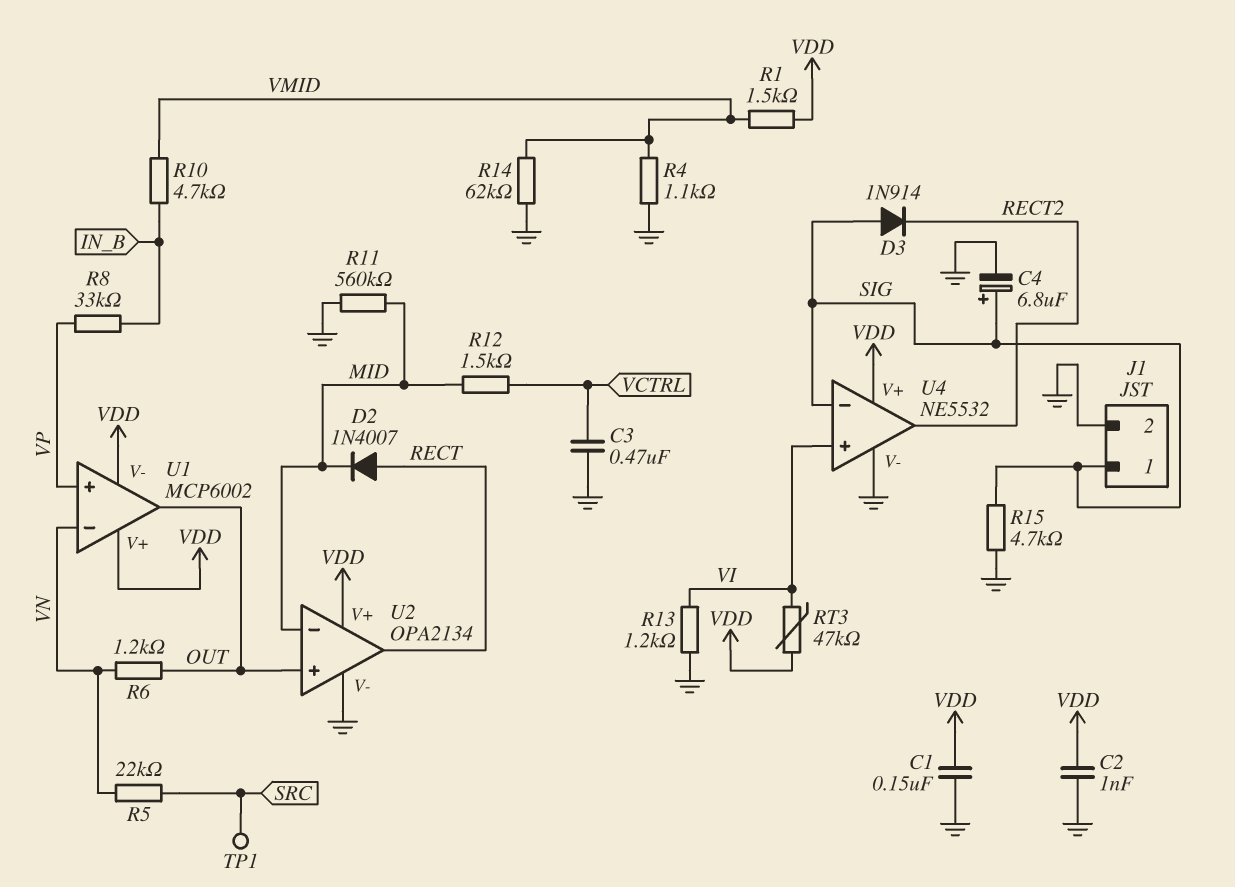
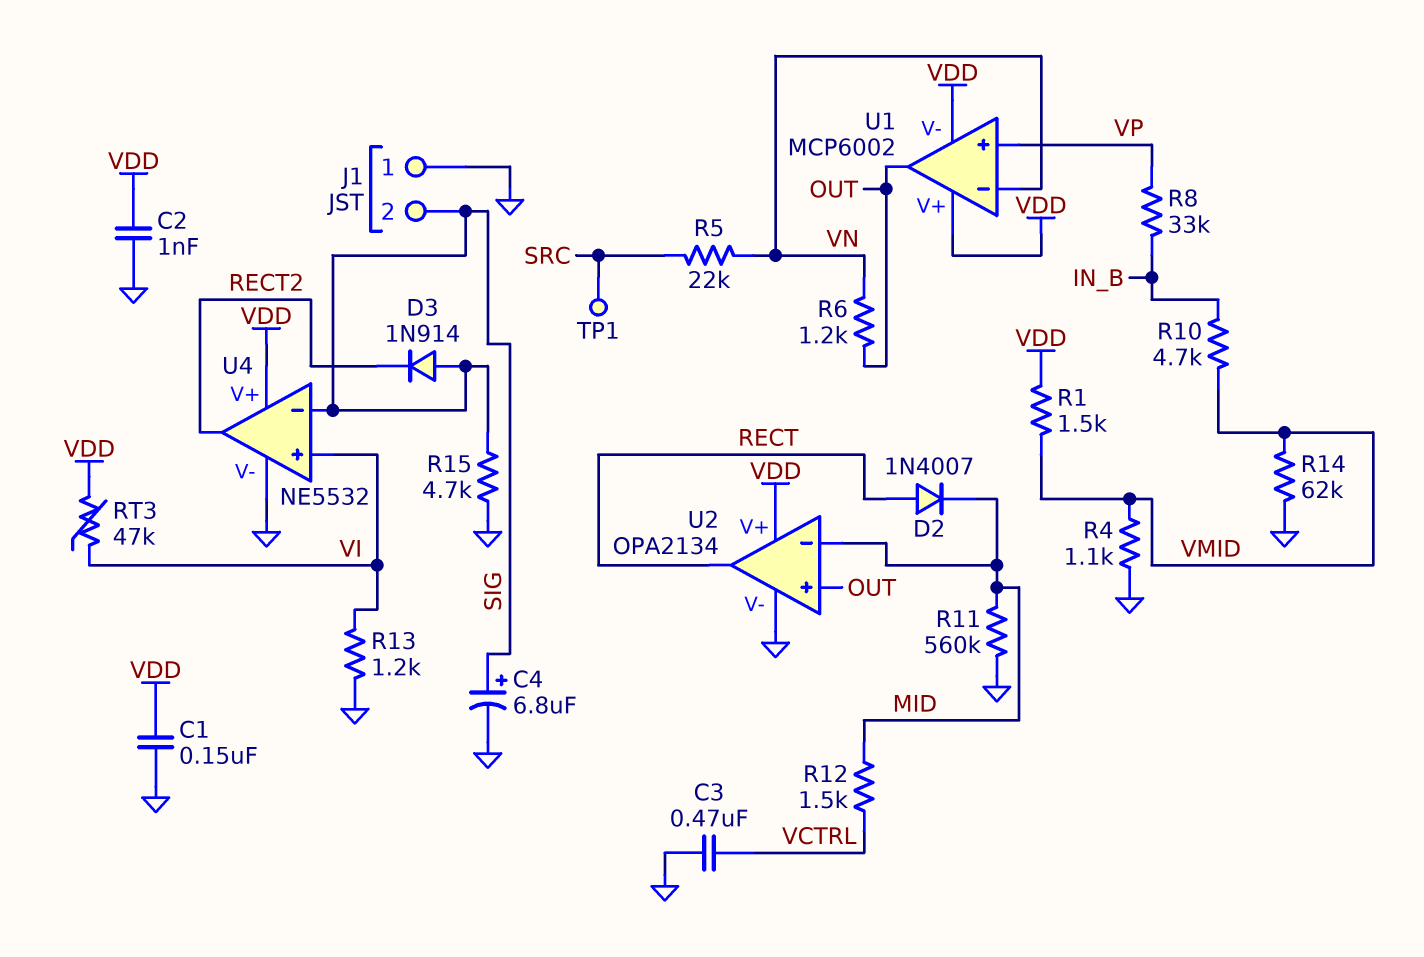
J1 pin 1: SIG -> GND
J1 pin 2: GND -> SIG

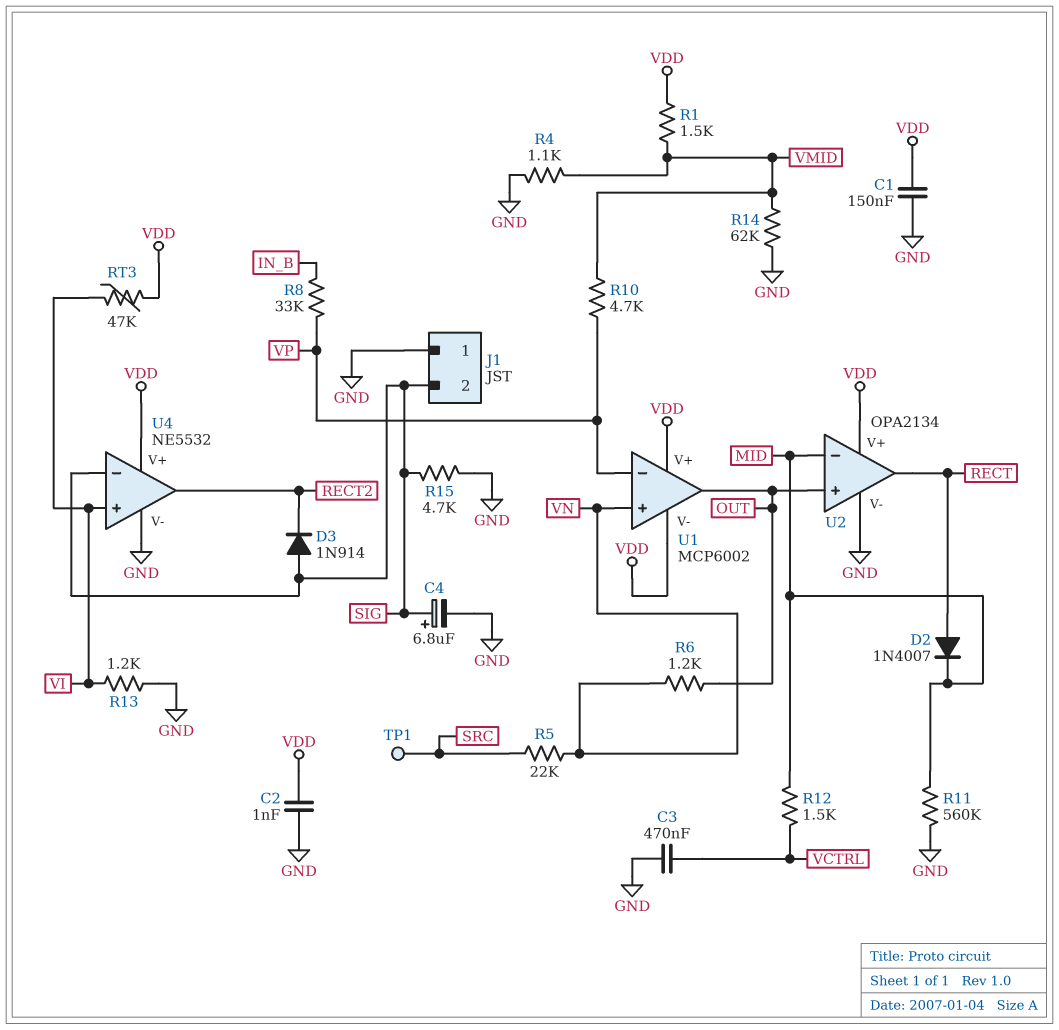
R10: 4.7k (IN_B, VMID) -> 4.7k (VMID, VP)
U1 pin in+: VP -> VN
U1 pin in-: VN -> VP

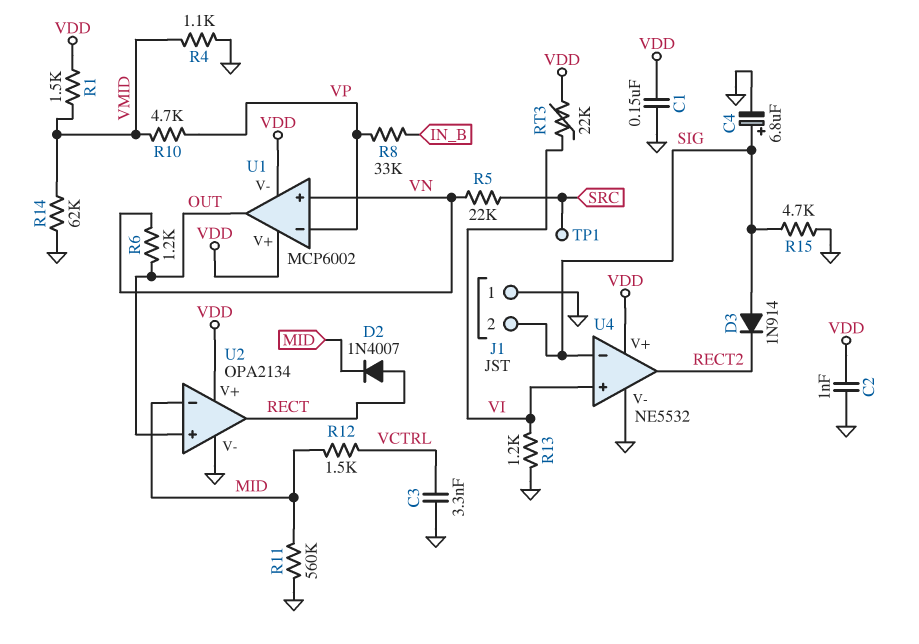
C3: 470nF (GND, VCTRL) -> 3.3nF (GND, VCTRL)
RT3: 47k (VDD, VI) -> 22k (VDD, VI)

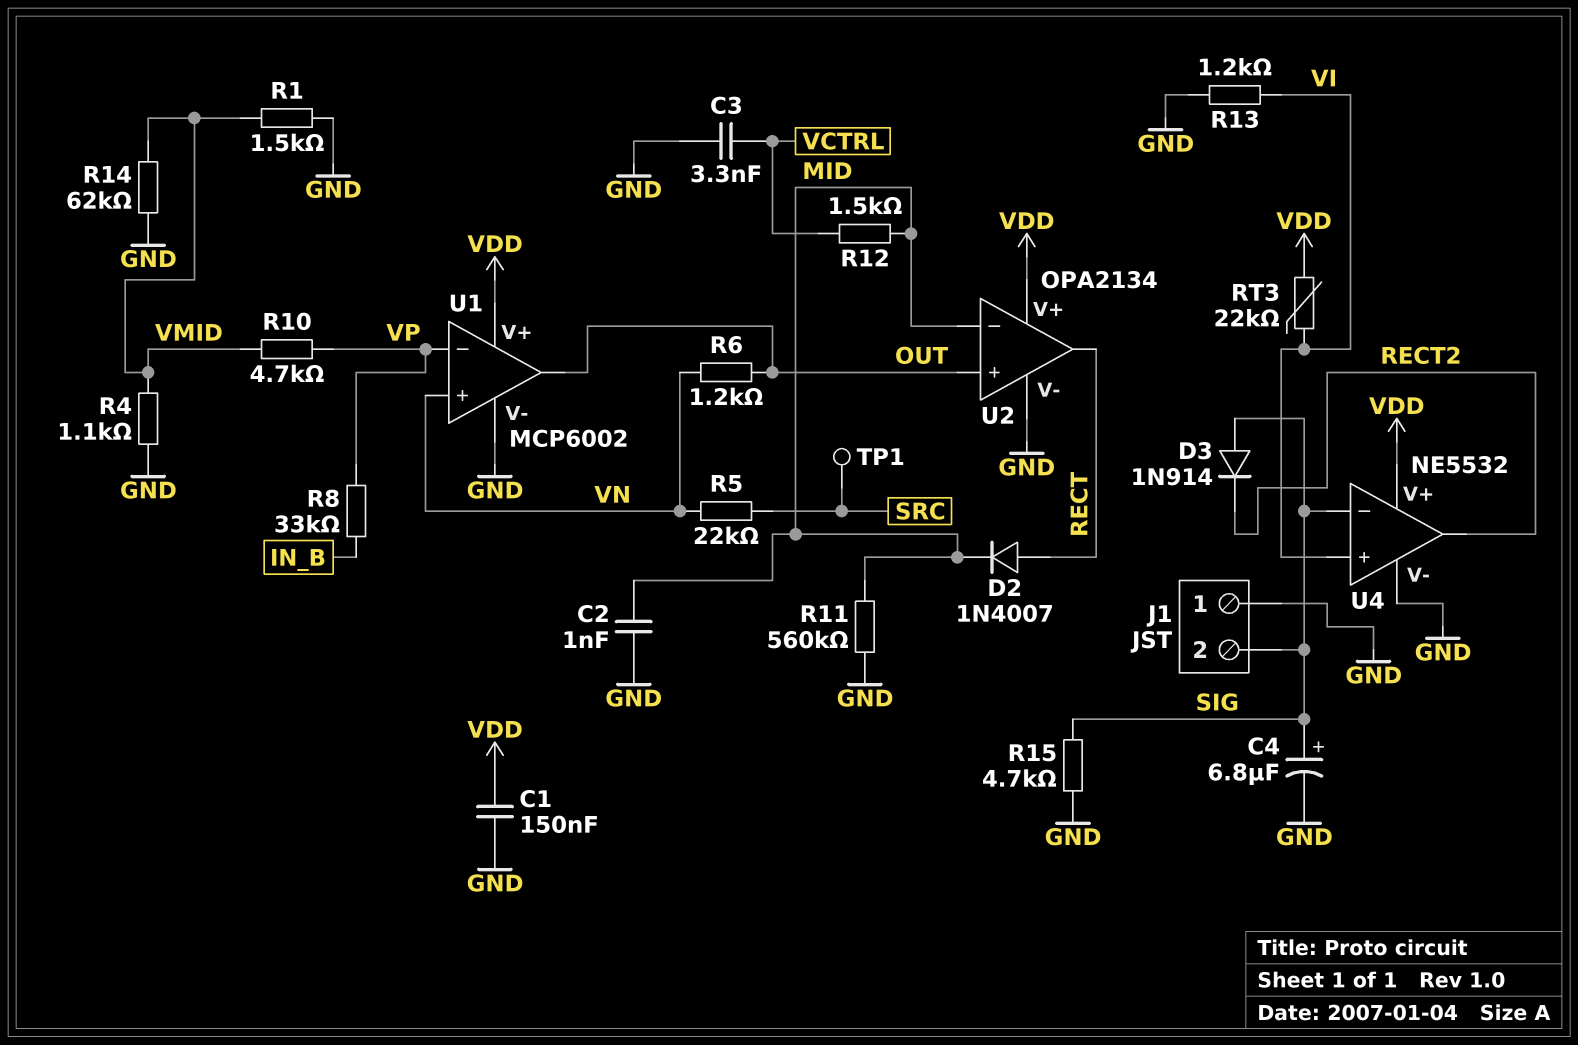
C2: 1nF (GND, VDD) -> 1nF (GND, MID)
R1: 1.5k (VDD, VMID) -> 1.5k (GND, VMID)
U1 pin V-: VDD -> GND

